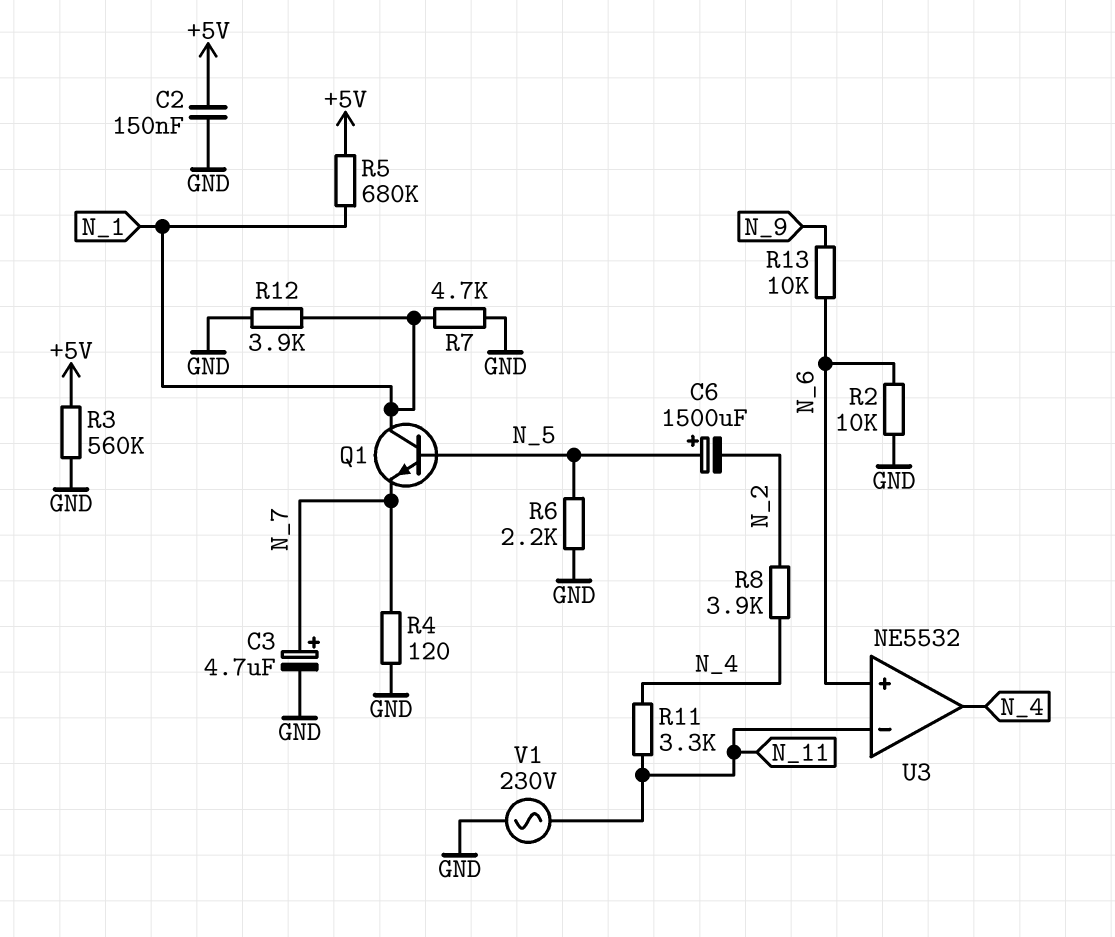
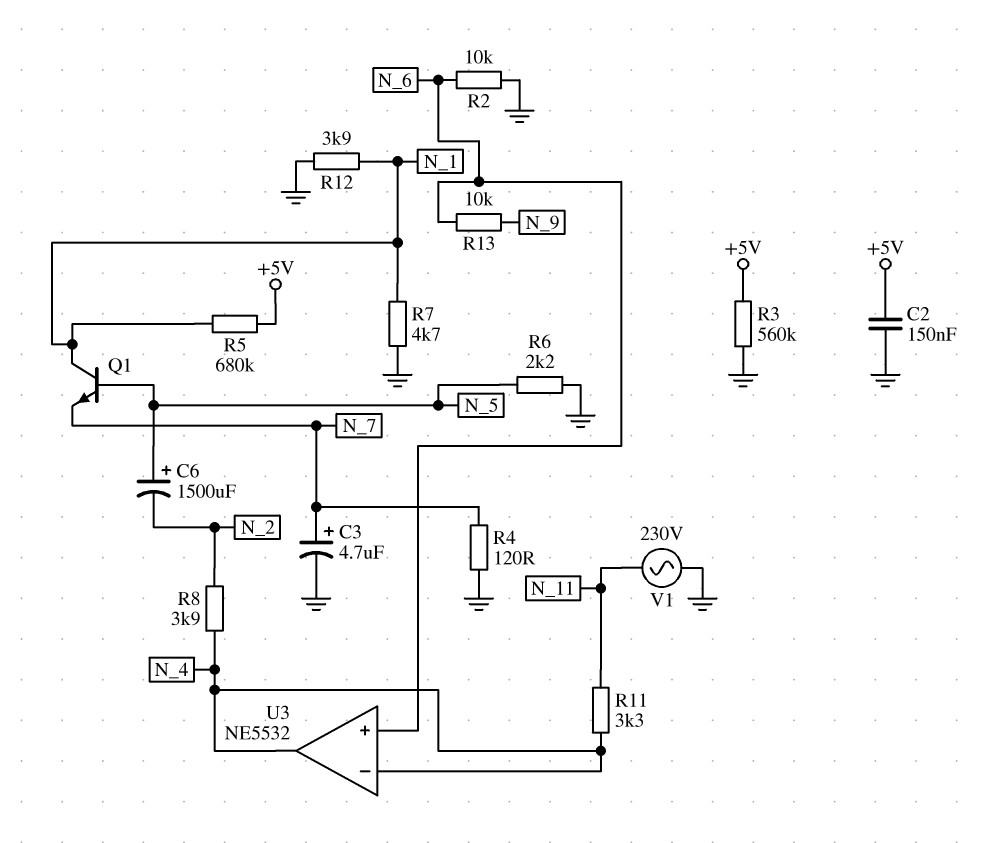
U3 pin in-: N_11 -> N_4

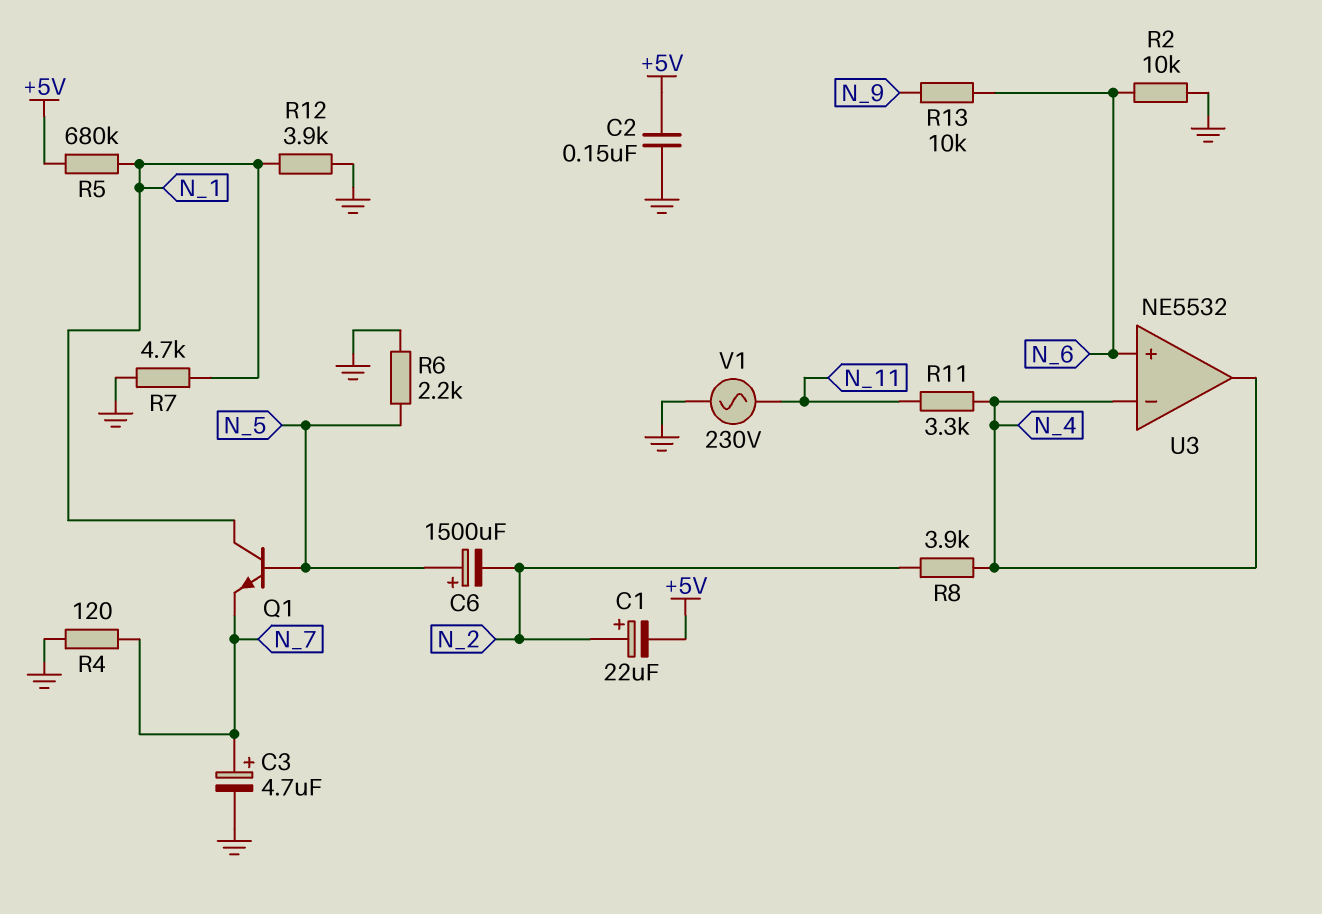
C1: none -> 22uF (plus N_2, minus +5V)
R3: 560k (+5V, GND) -> none

